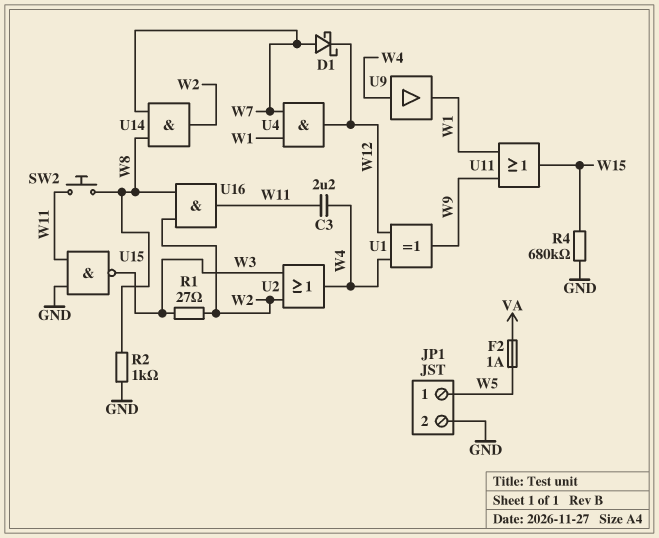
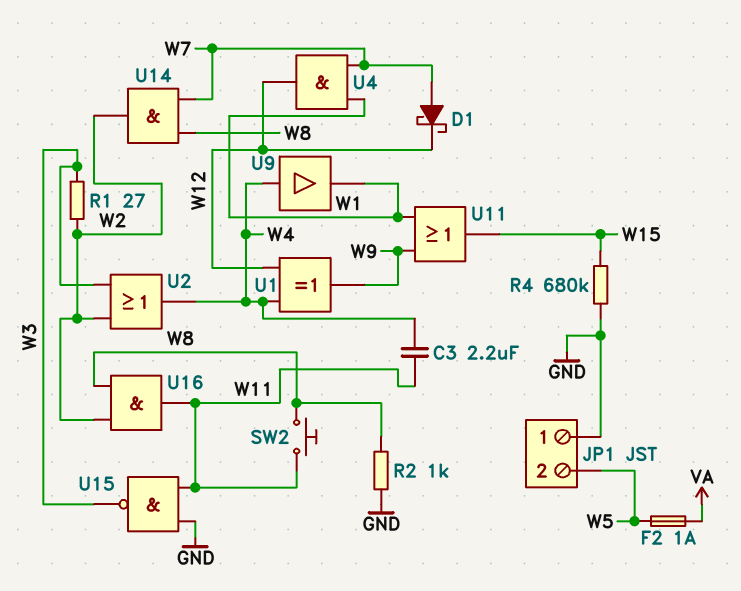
JP1 pin 1: W5 -> GND
JP1 pin 2: GND -> W5

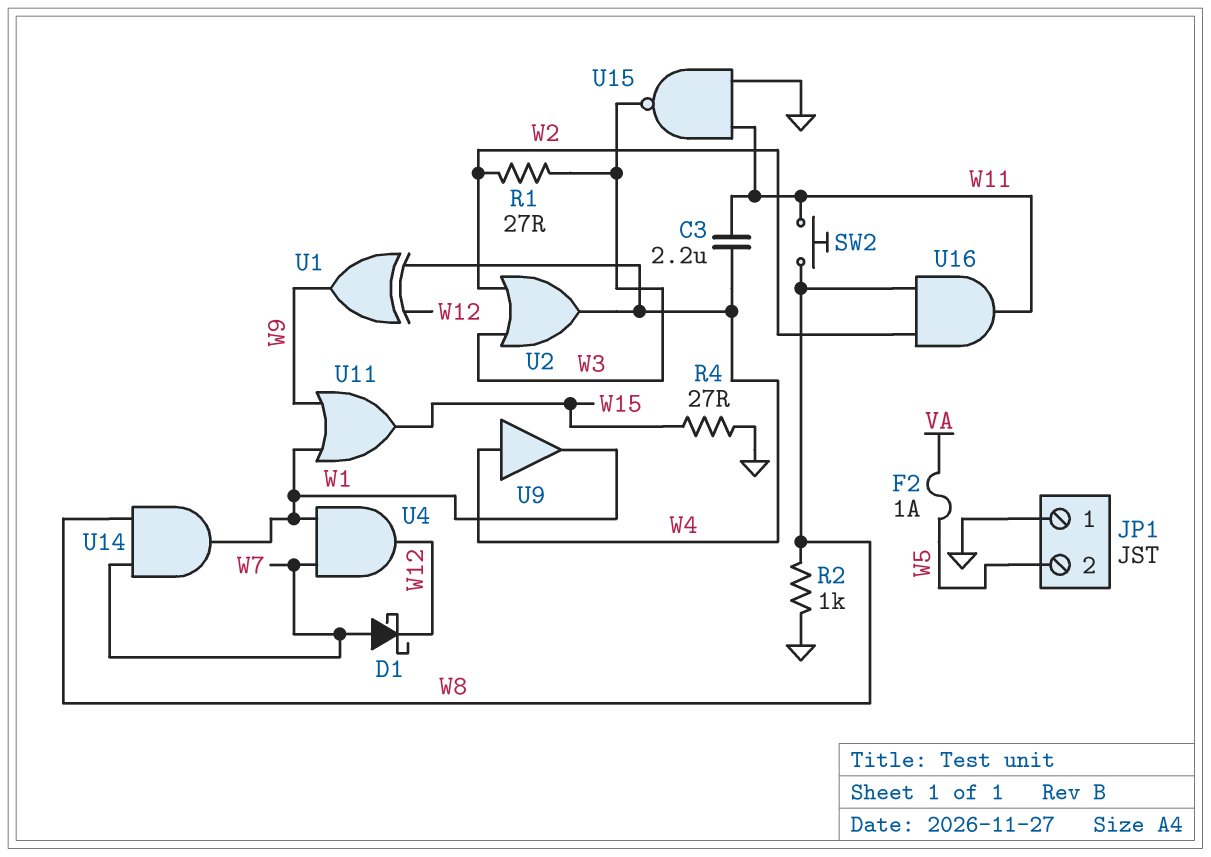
R4: 680k (GND, W15) -> 27 (GND, W15)
U14: AND (in W7, in W8, out W2) -> AND (in W7, in W8, out W1)

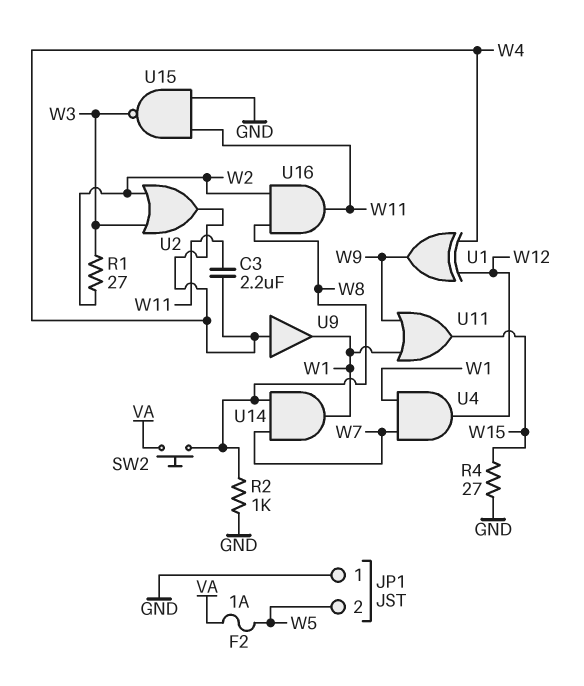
D1: schottky (A W7, K W12) -> none
SW2: button (W8, W11) -> button (VA, W8)

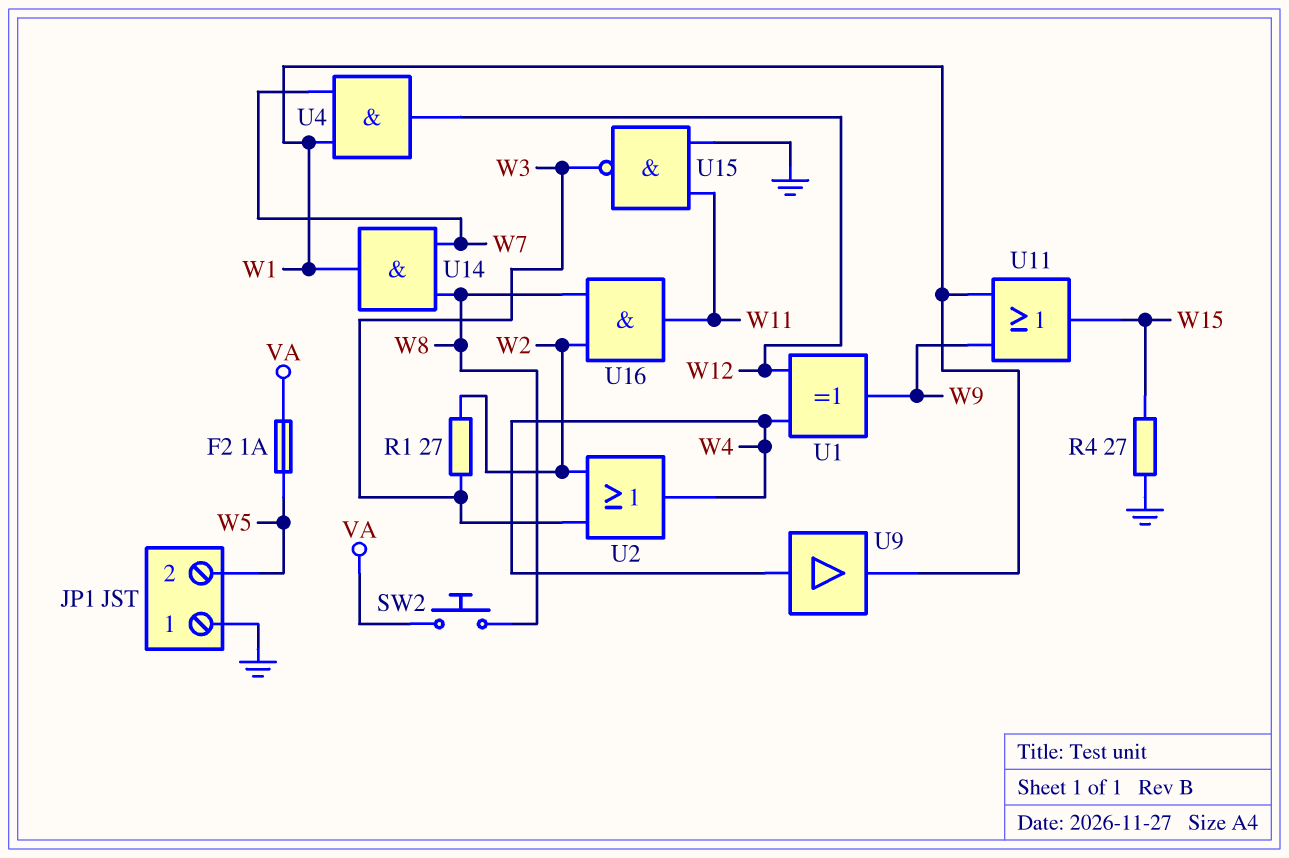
C3: 2.2uF (W4, W11) -> none
R2: 1k (GND, W8) -> none

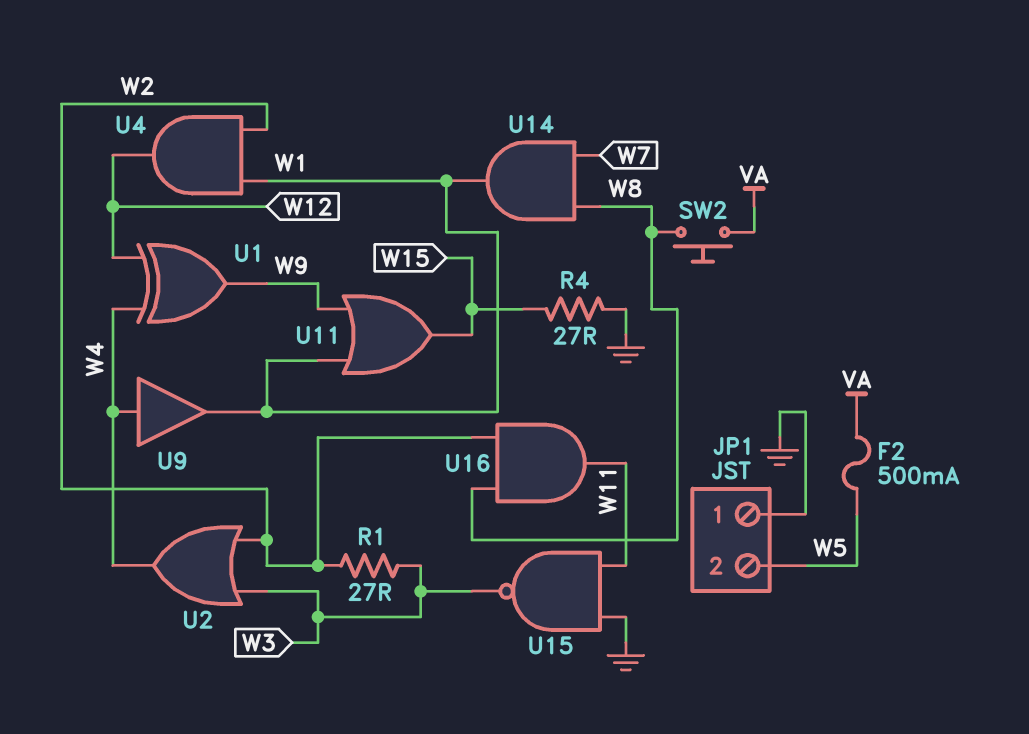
F2: 1A (VA, W5) -> 500mA (VA, W5)
U4: AND (in W1, in W7, out W12) -> AND (in W1, in W2, out W12)

